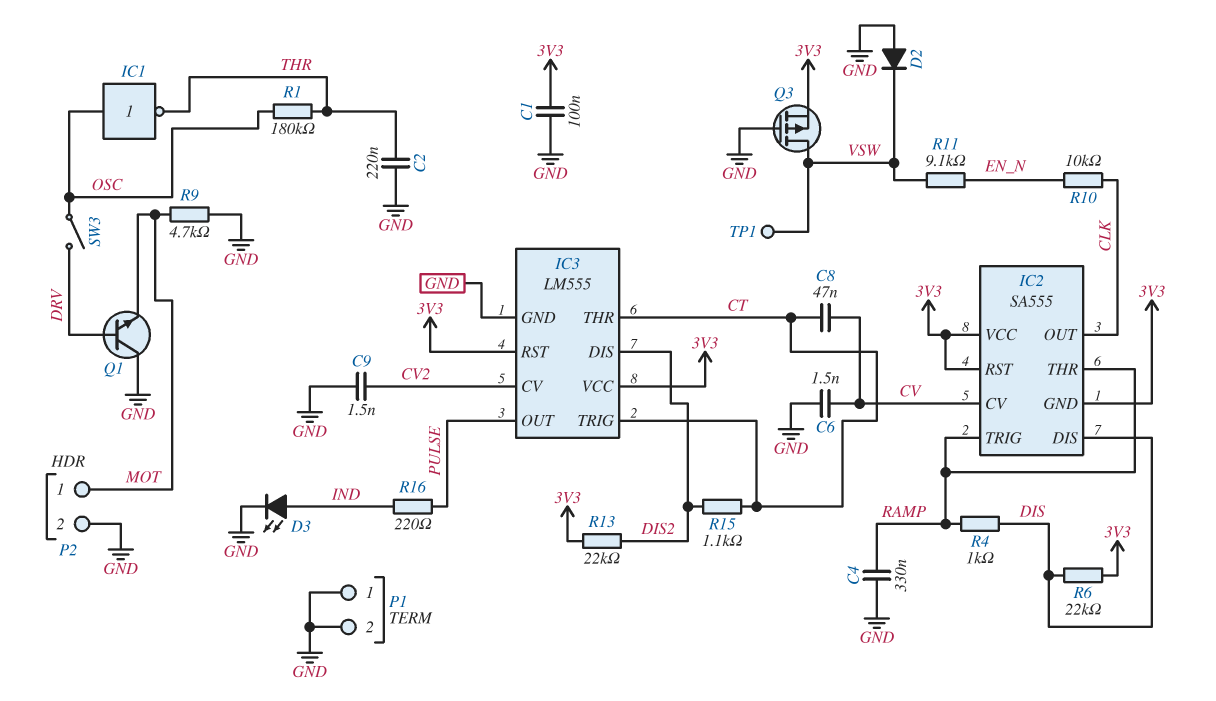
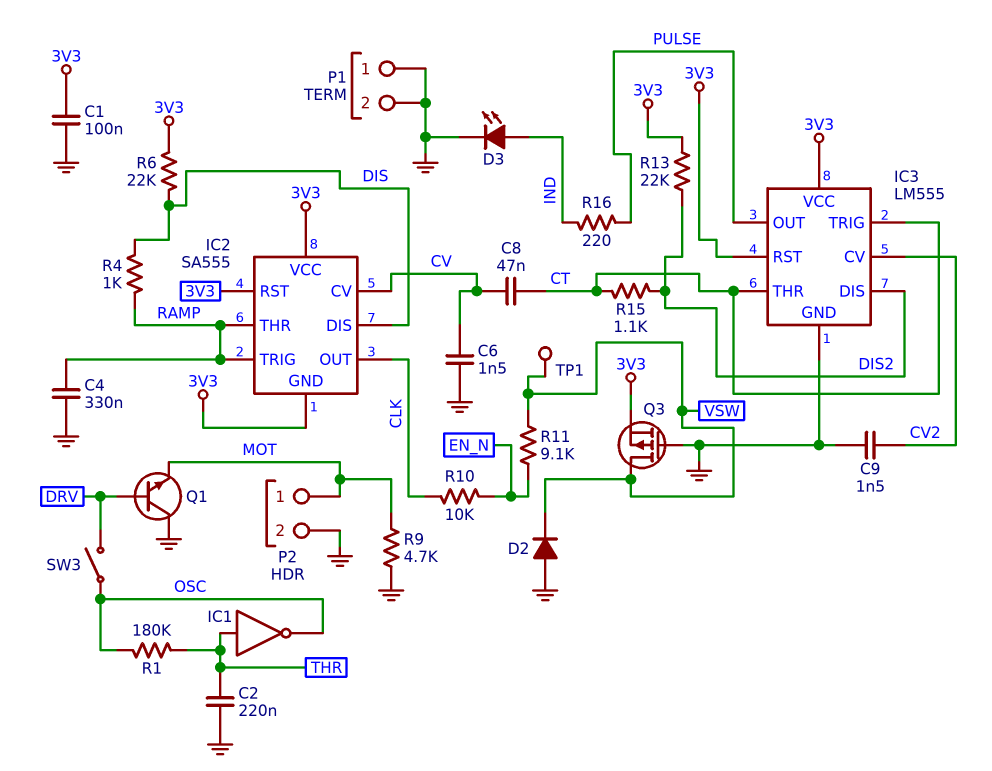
IC1: NOT (in OSC, out THR) -> NOT (in THR, out OSC)

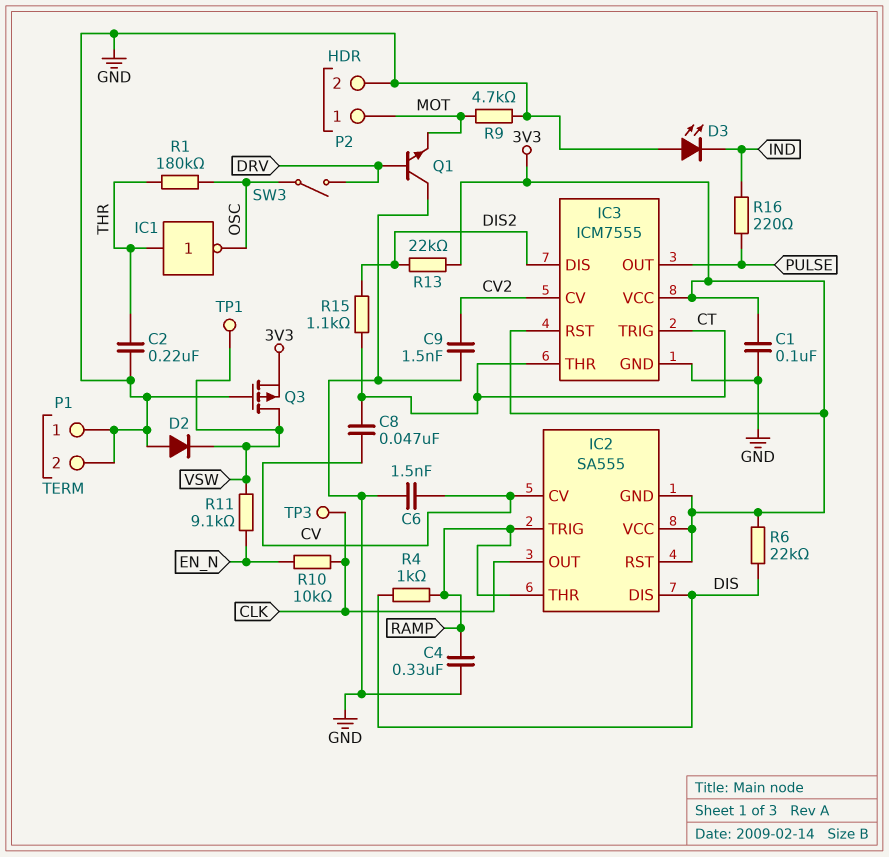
D3: LED (A IND, K GND) -> LED (A GND, K IND)
IC3: LM555 -> ICM7555
TP3: none -> test point (CLK)

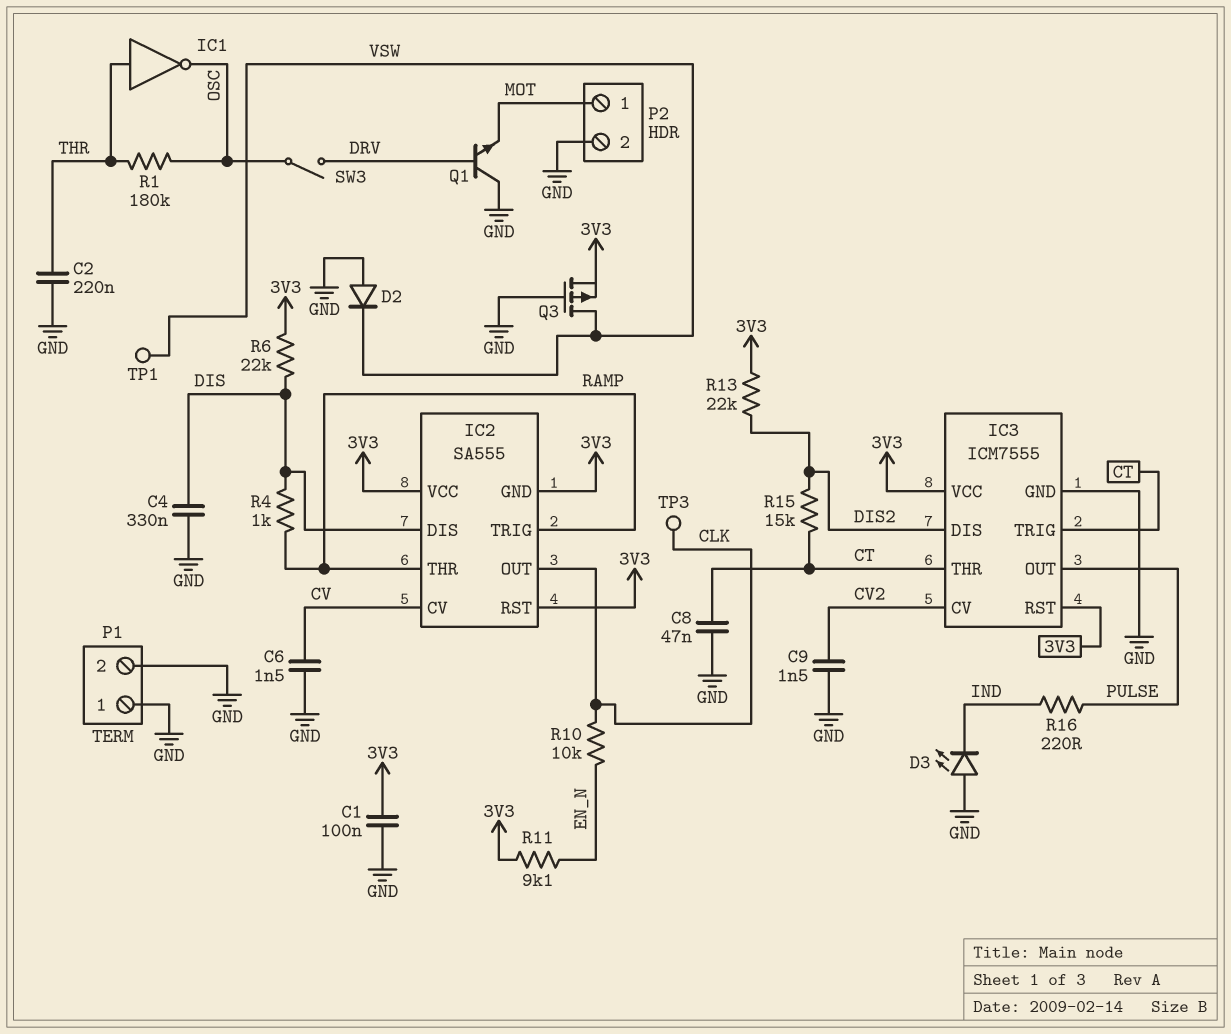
C4: 330nF (GND, RAMP) -> 330nF (DIS, GND)
C8: 47nF (CT, CV) -> 47nF (CT, GND)
R9: 4.7k (GND, MOT) -> none
R11: 9.1k (EN_N, VSW) -> 9.1k (3V3, EN_N)
R15: 1.1k (CT, DIS2) -> 15k (CT, DIS2)

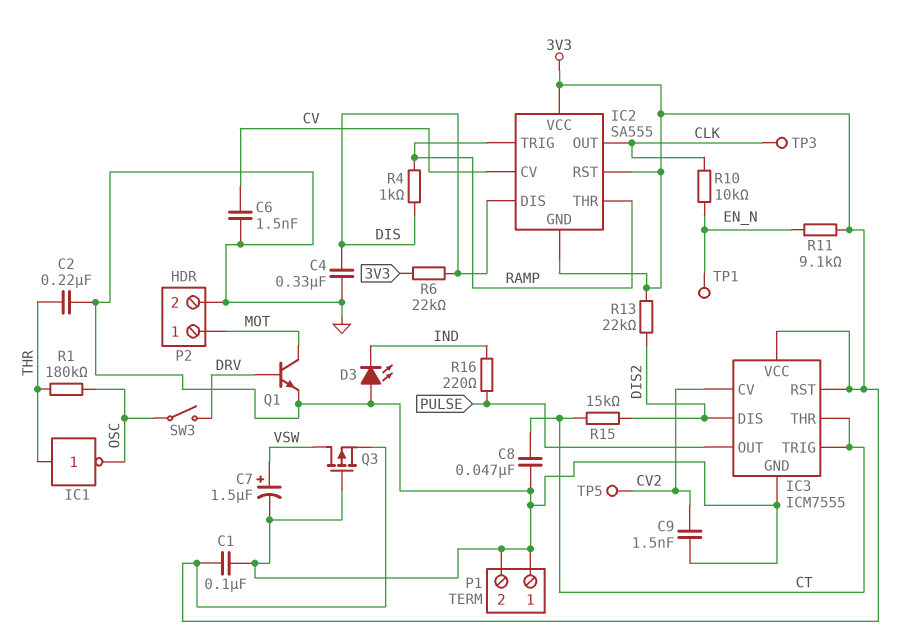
C7: none -> 1.5uF (plus VSW, minus GND)
D2: diode (A GND, K VSW) -> none
Q1: NPN (B DRV, C GND, E MOT) -> NPN (B DRV, C MOT, E GND)
TP1: test point (VSW) -> test point (EN_N)
TP5: none -> test point (CV2)

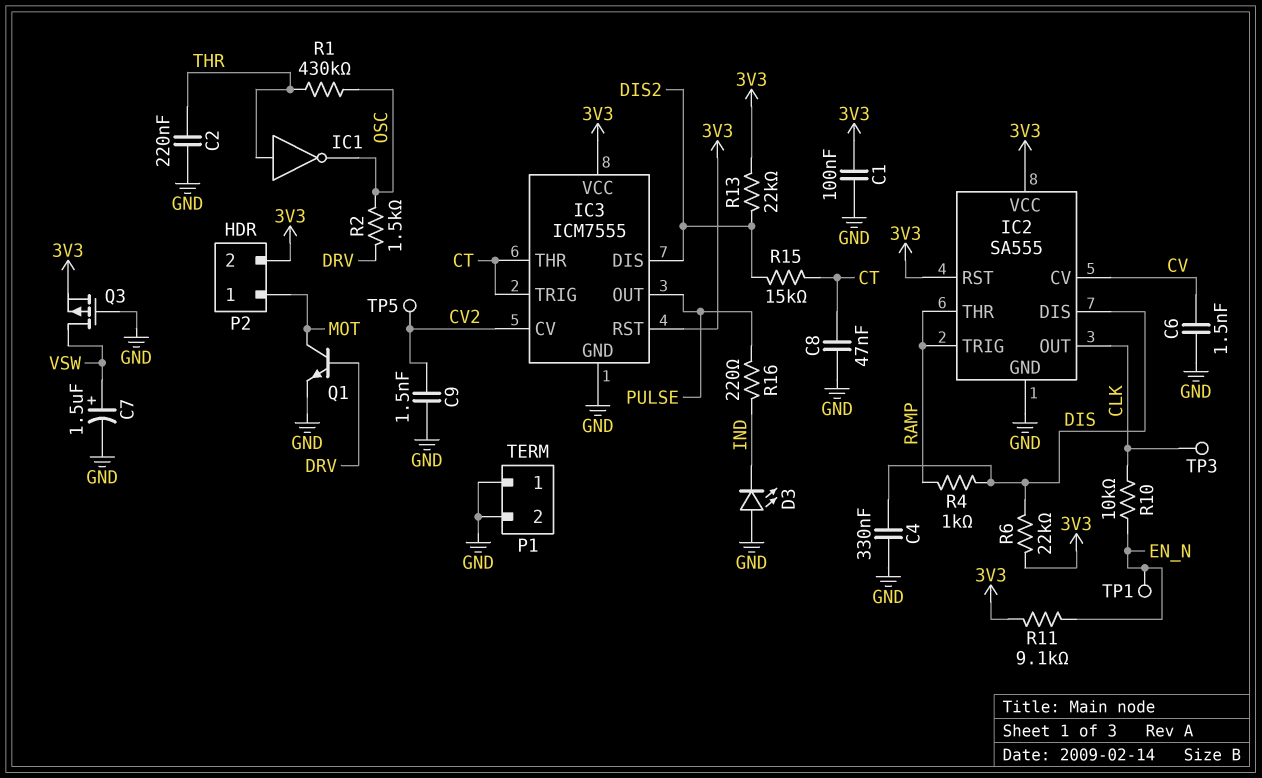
IC2 pin GND: 3V3 -> GND
P2 pin 2: GND -> 3V3
R1: 180k (OSC, THR) -> 430k (OSC, THR)
R2: none -> 1.5k (DRV, OSC)
SW3: switch (DRV, OSC) -> none

